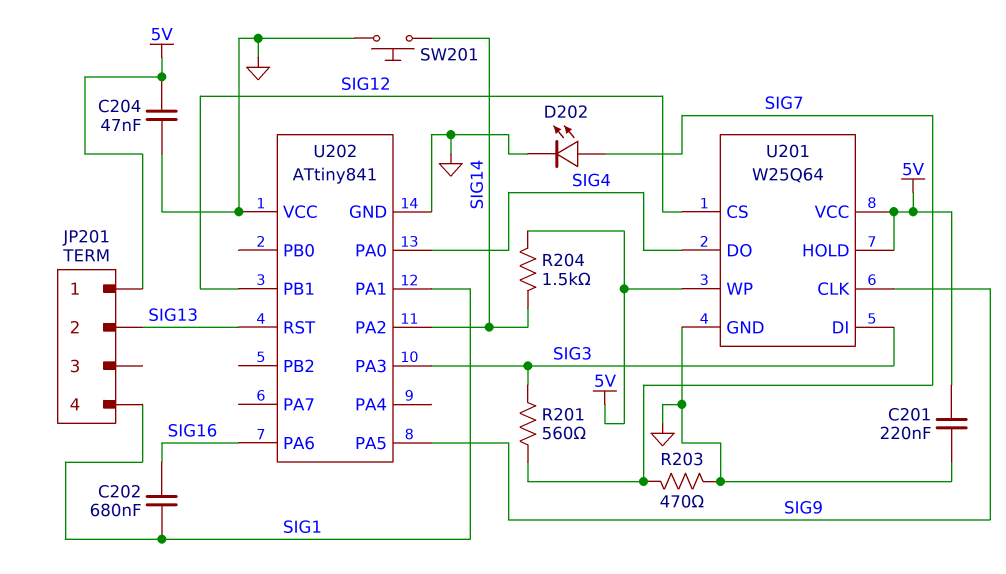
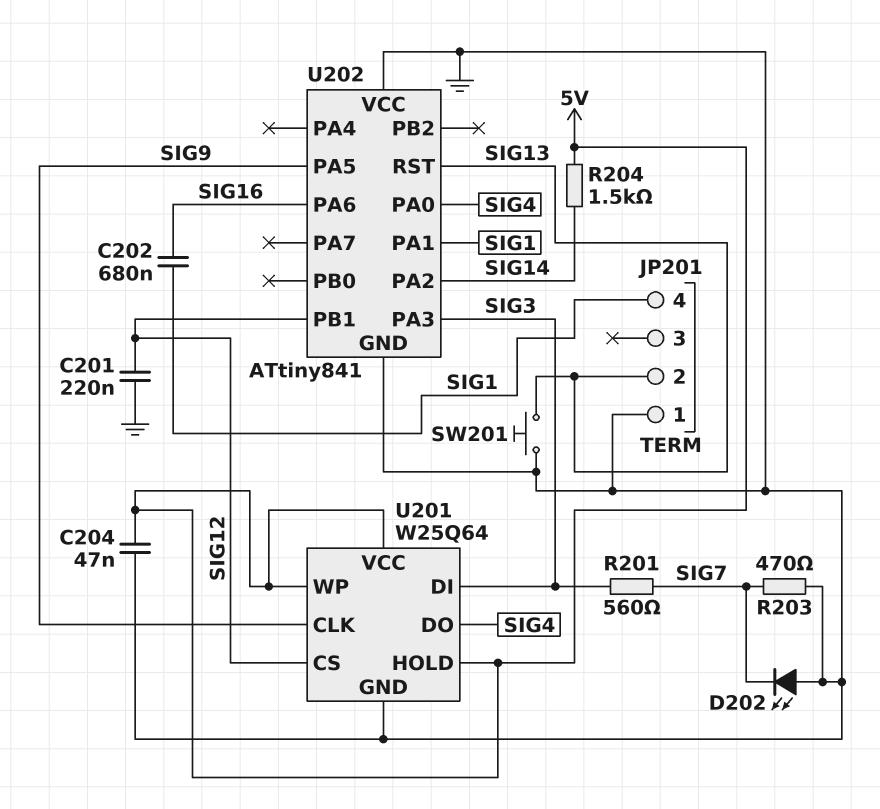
C201: 220nF (5V, GND) -> 220nF (GND, SIG12)
D202: LED (A SIG7, K GND) -> LED (A GND, K SIG7)
JP201 pin 1: 5V -> GND
SW201: button (GND, SIG14) -> button (GND, SIG13)

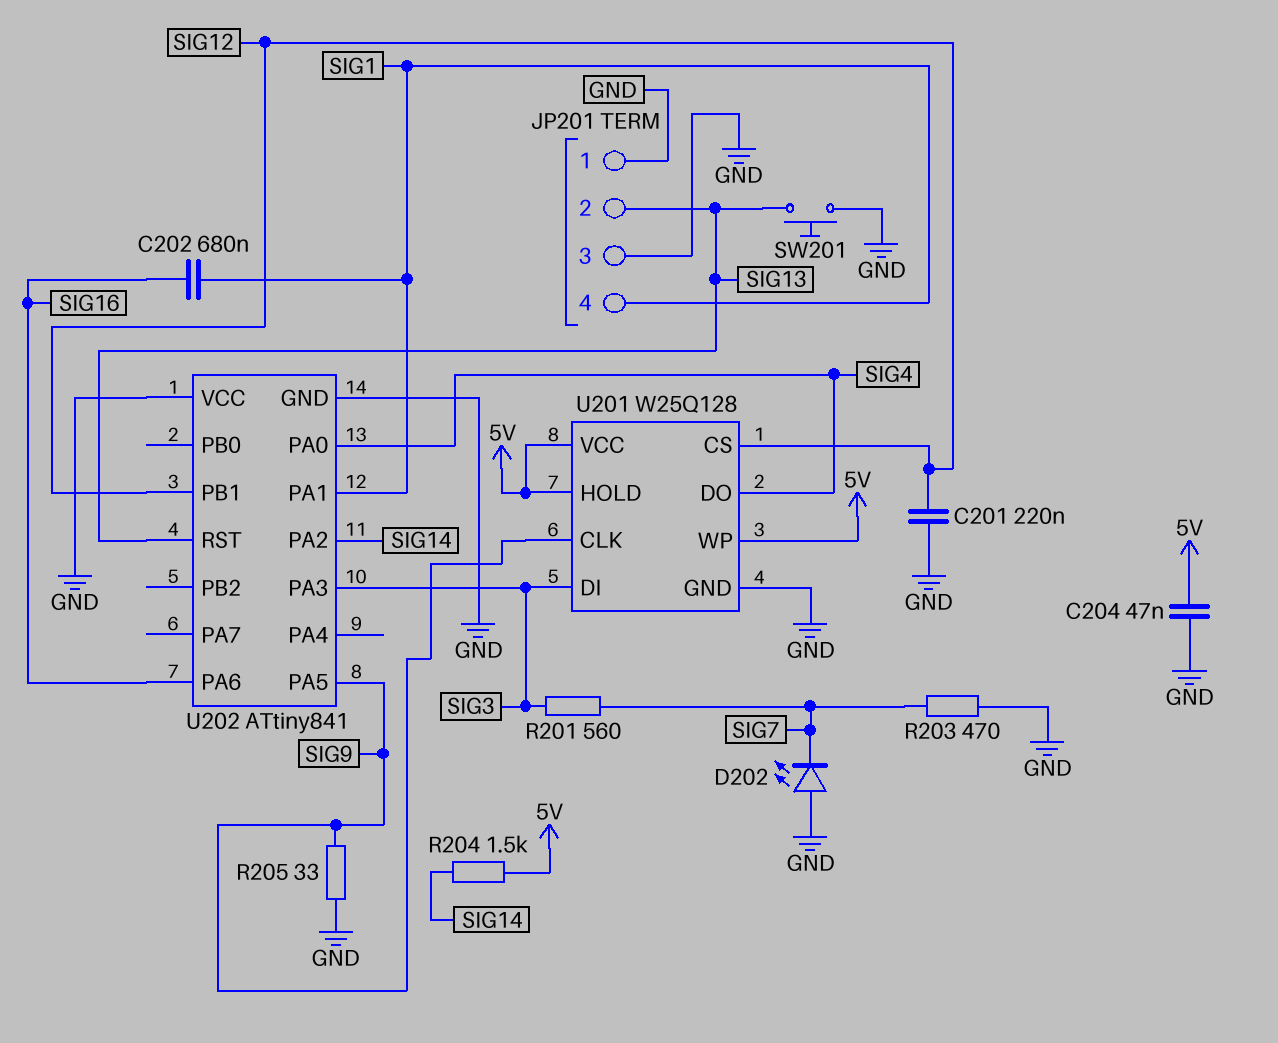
JP201 pin 3: none -> GND
R205: none -> 33 (GND, SIG9)
U201: W25Q64 -> W25Q128

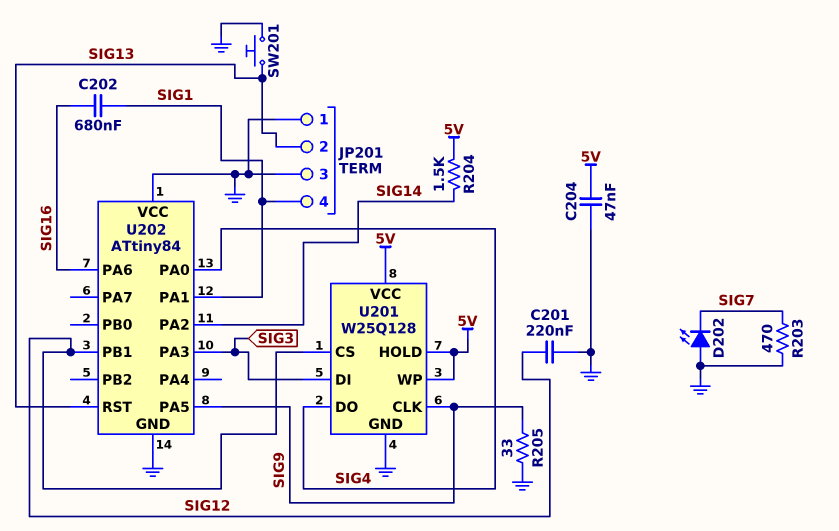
R201: 560 (SIG3, SIG7) -> none
U202: ATtiny841 -> ATtiny84

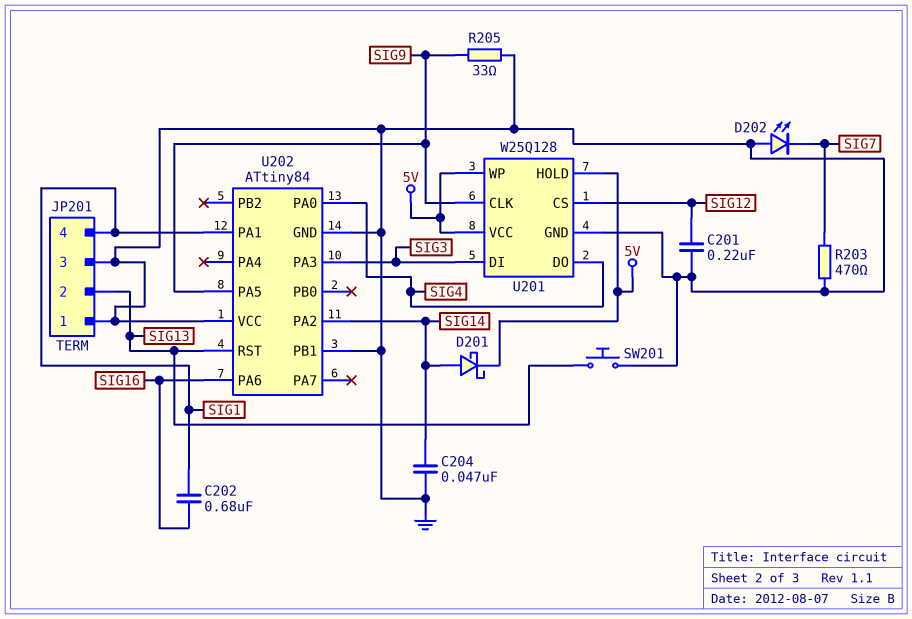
C204: 47nF (5V, GND) -> 47nF (GND, SIG14)
D201: none -> schottky (A SIG14, K 5V)
R204: 1.5k (5V, SIG14) -> none
U202 pin PB1: SIG12 -> GND

